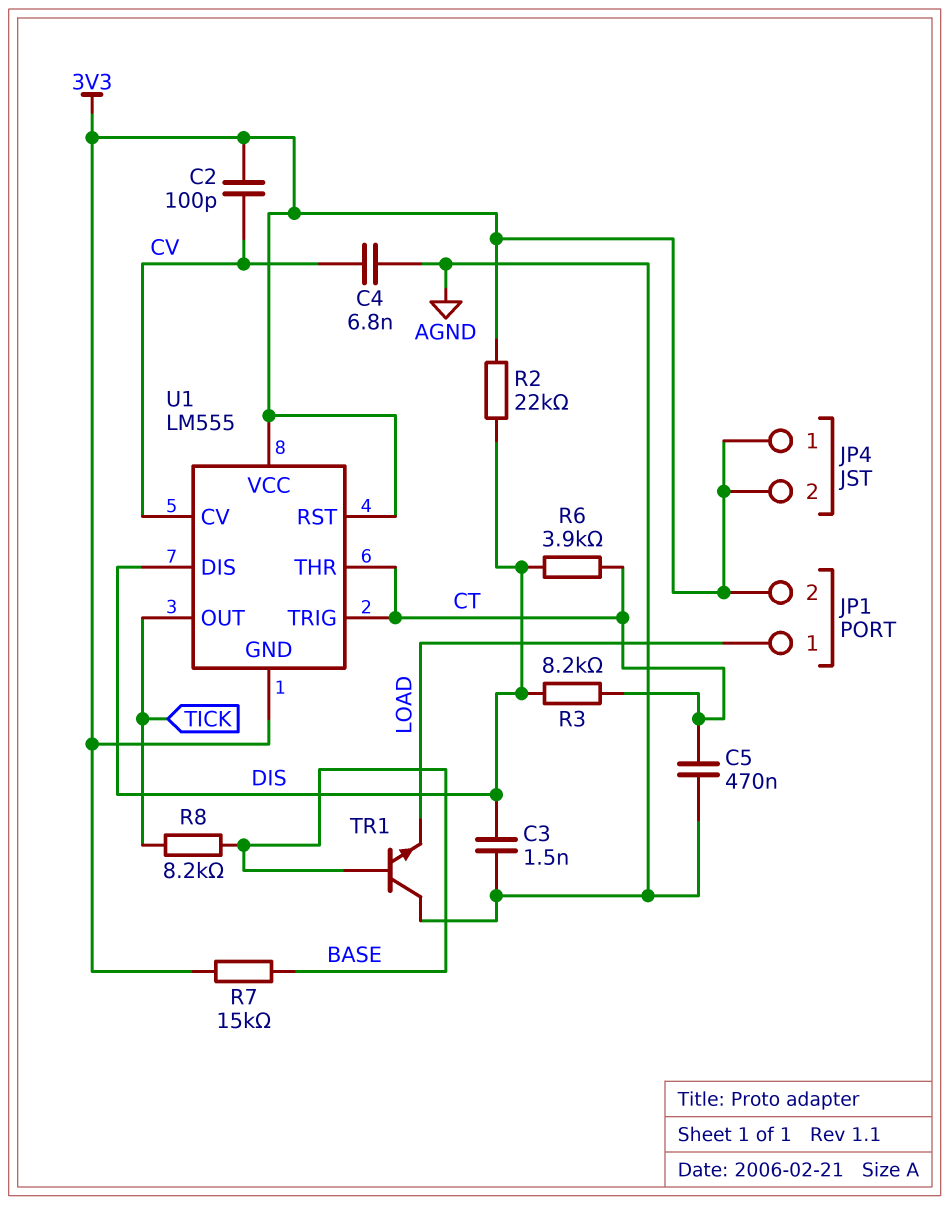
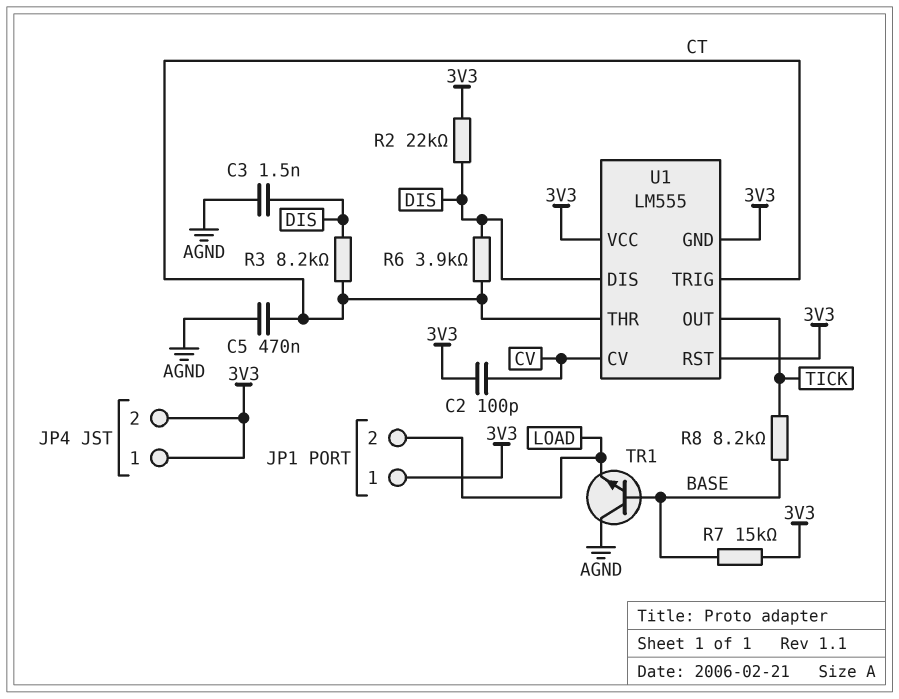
C4: 6.8nF (AGND, CV) -> none
JP1 pin 1: LOAD -> 3V3
JP1 pin 2: 3V3 -> LOAD

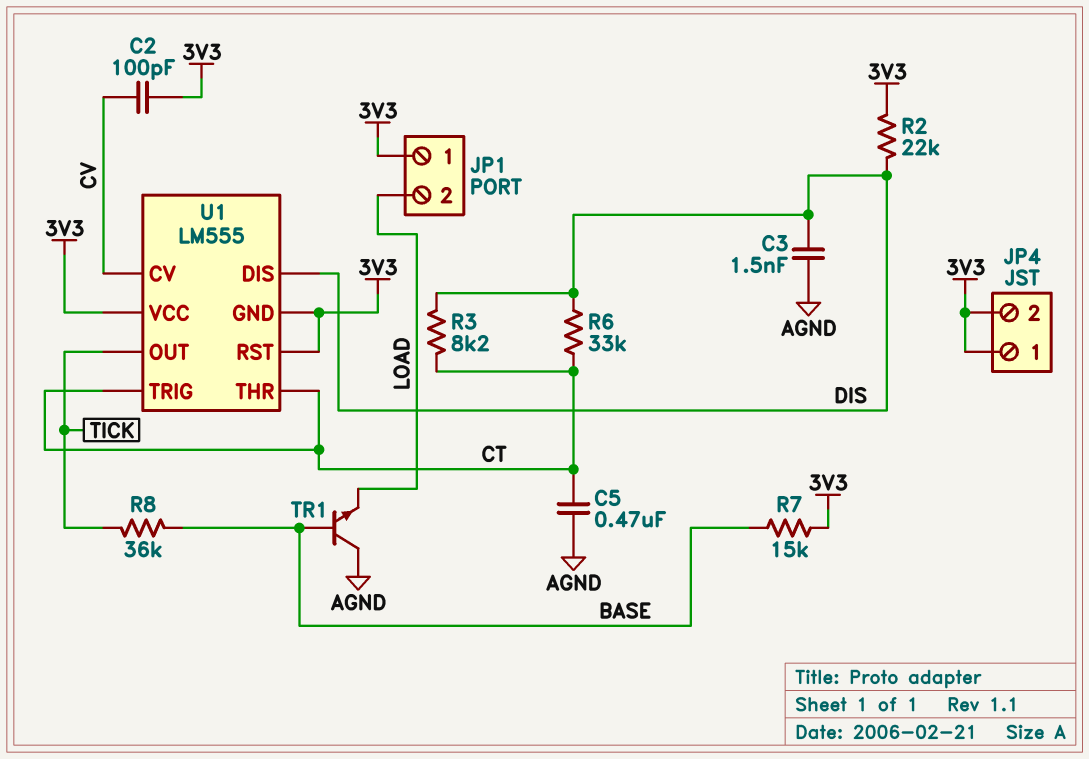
R6: 3.9k (CT, DIS) -> 33k (CT, DIS)
R8: 8.2k (BASE, TICK) -> 36k (BASE, TICK)

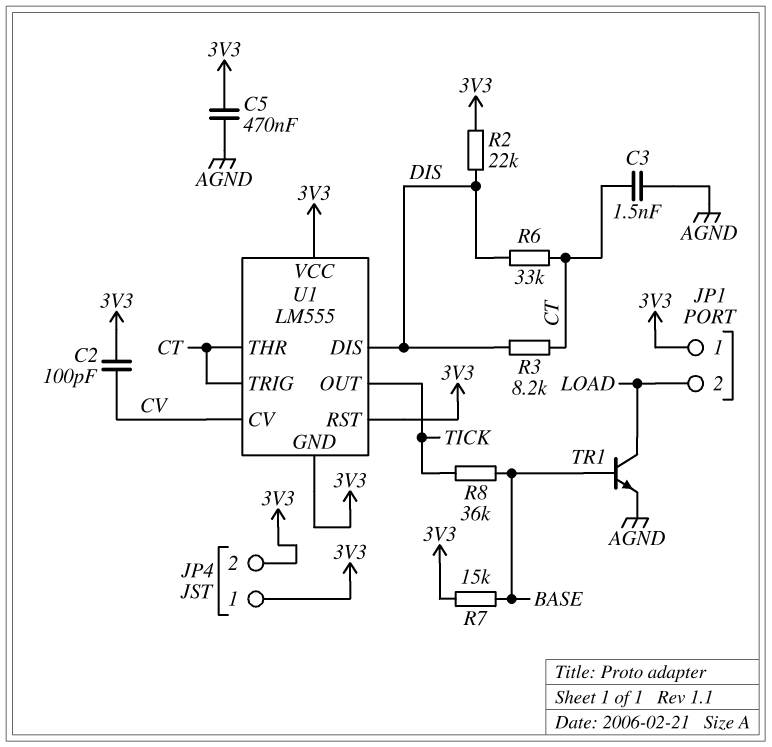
C3: 1.5nF (AGND, DIS) -> 1.5nF (AGND, CT)
C5: 470nF (AGND, CT) -> 470nF (3V3, AGND)
TR1: NPN (B BASE, C AGND, E LOAD) -> NPN (B BASE, C LOAD, E AGND)

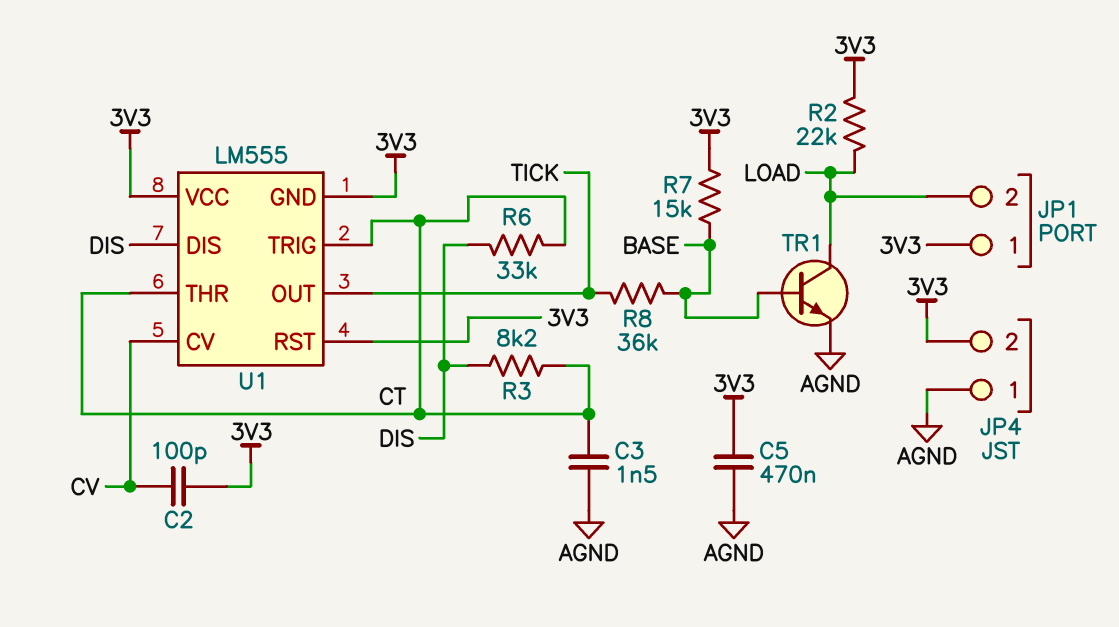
JP4 pin 1: 3V3 -> AGND
R2: 22k (3V3, DIS) -> 22k (3V3, LOAD)

